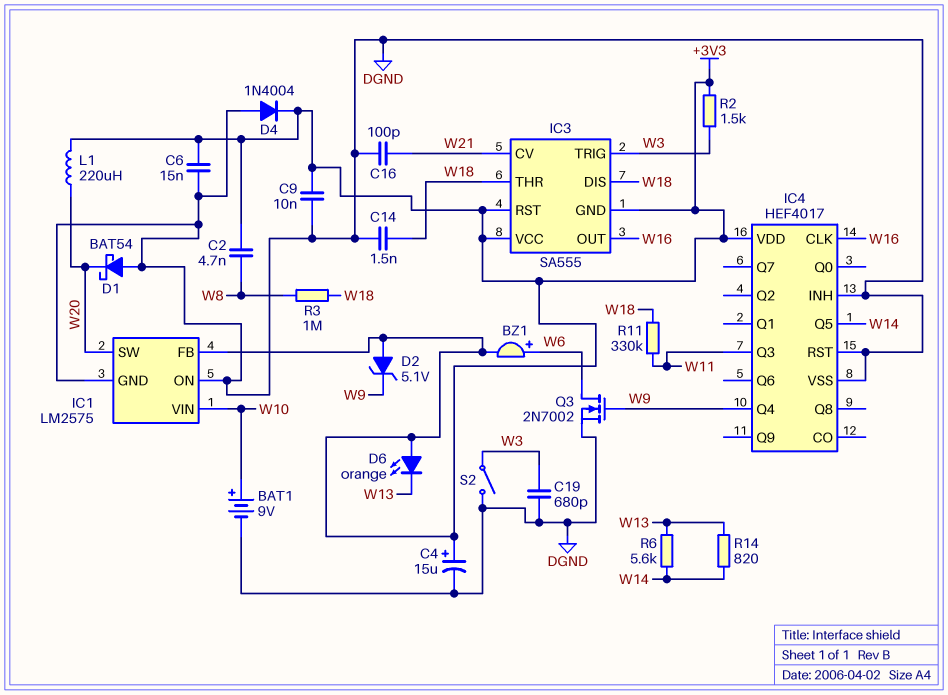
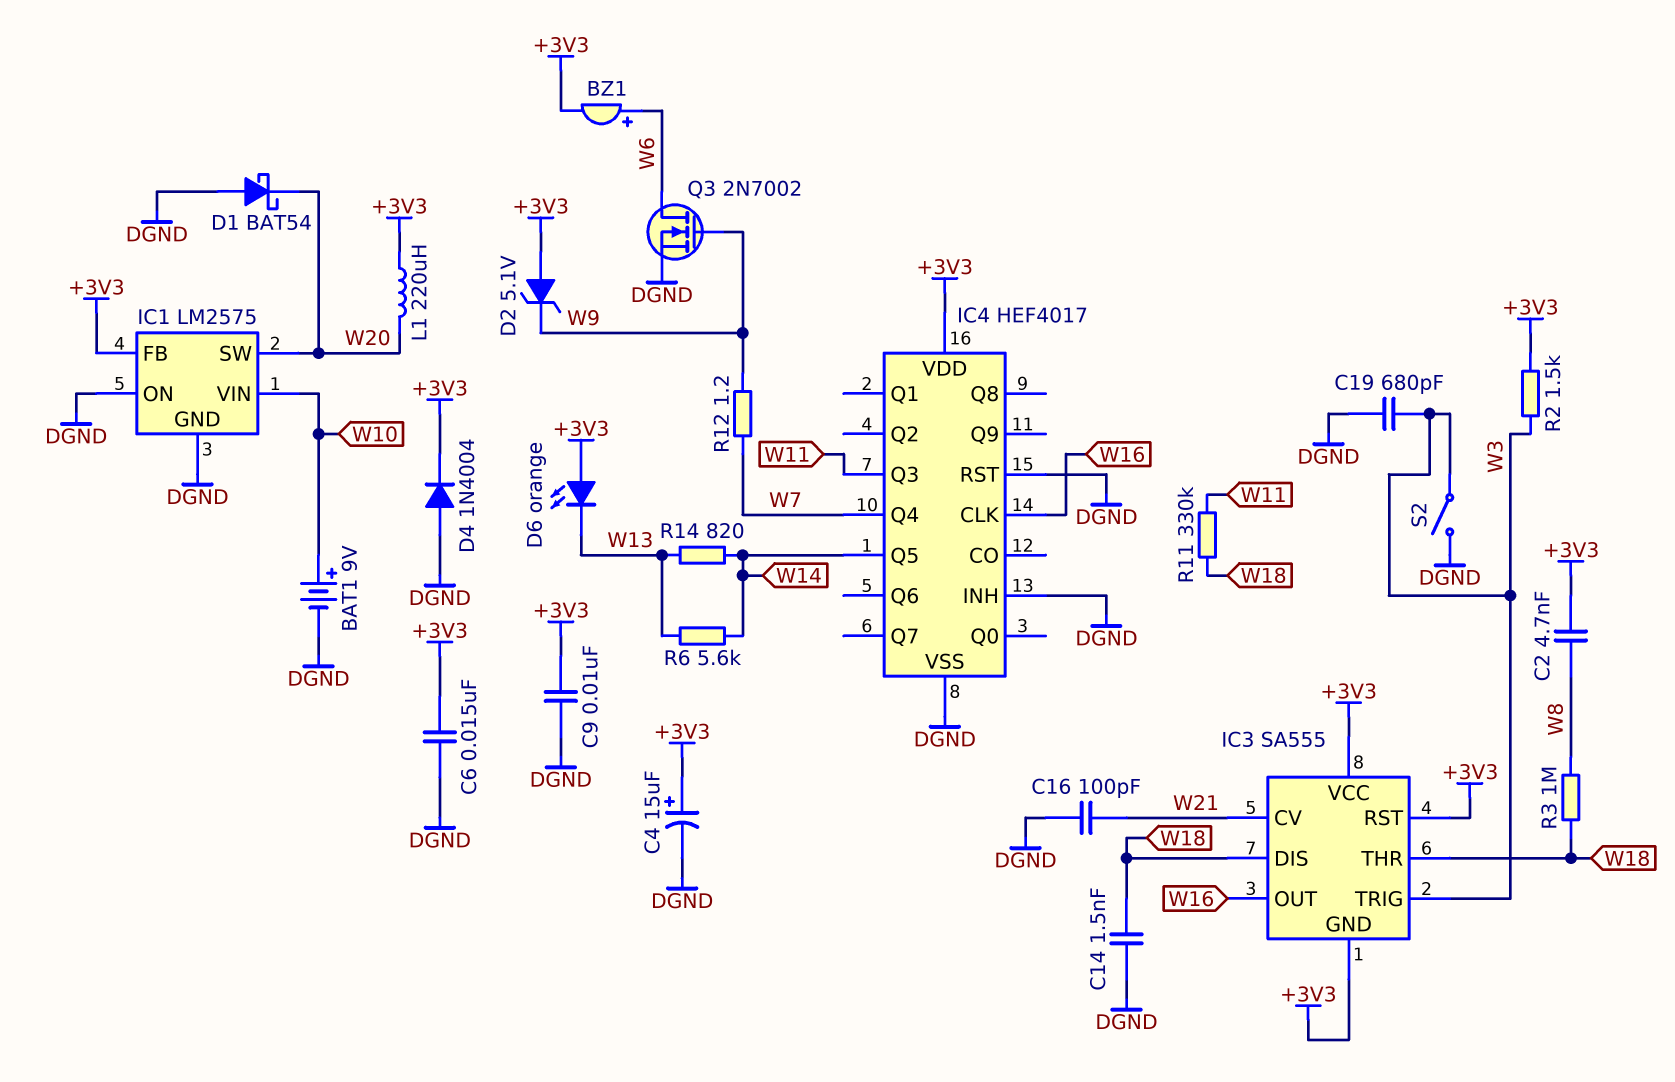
IC4 pin Q4: W9 -> W7
R12: none -> 1.2 (W7, W9)

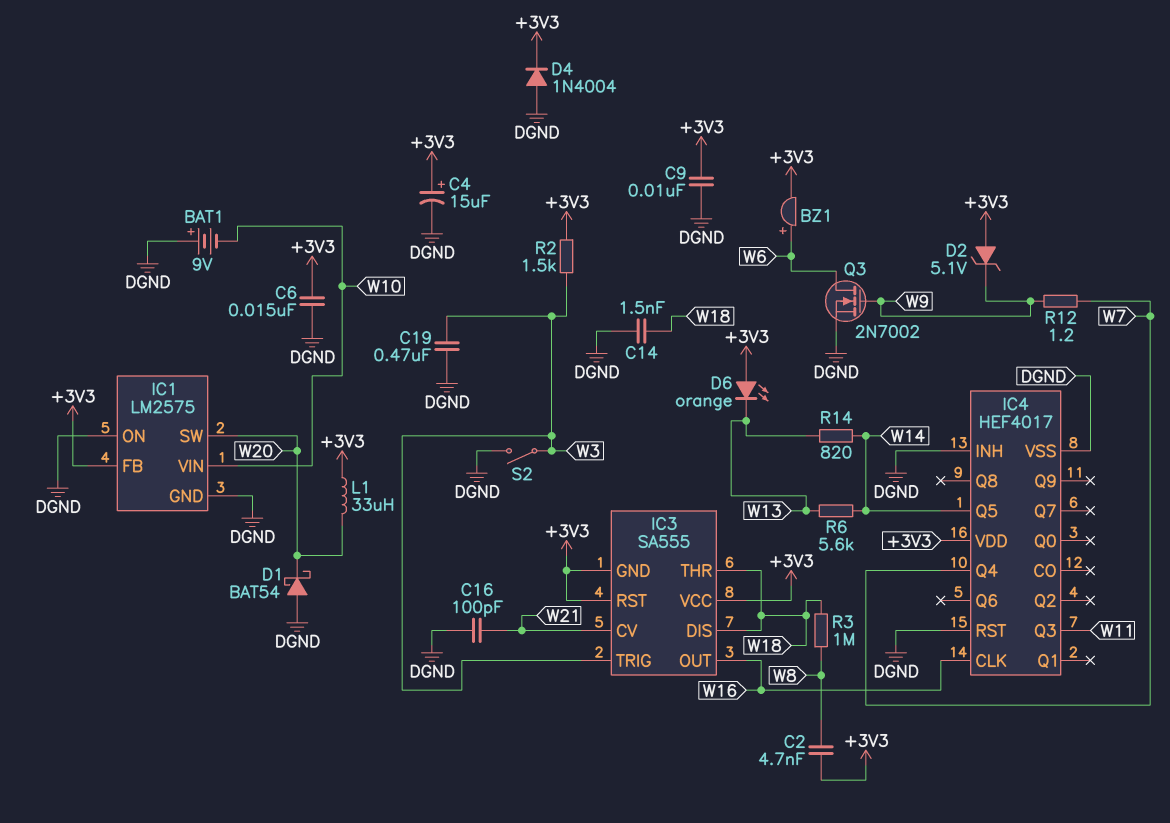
BAT1: 9V (plus W10, minus DGND) -> 9V (plus DGND, minus W10)
C19: 680pF (DGND, W3) -> 470nF (DGND, W3)
L1: 220uH (+3V3, W20) -> 33uH (+3V3, W20)
R11: 330k (W11, W18) -> none

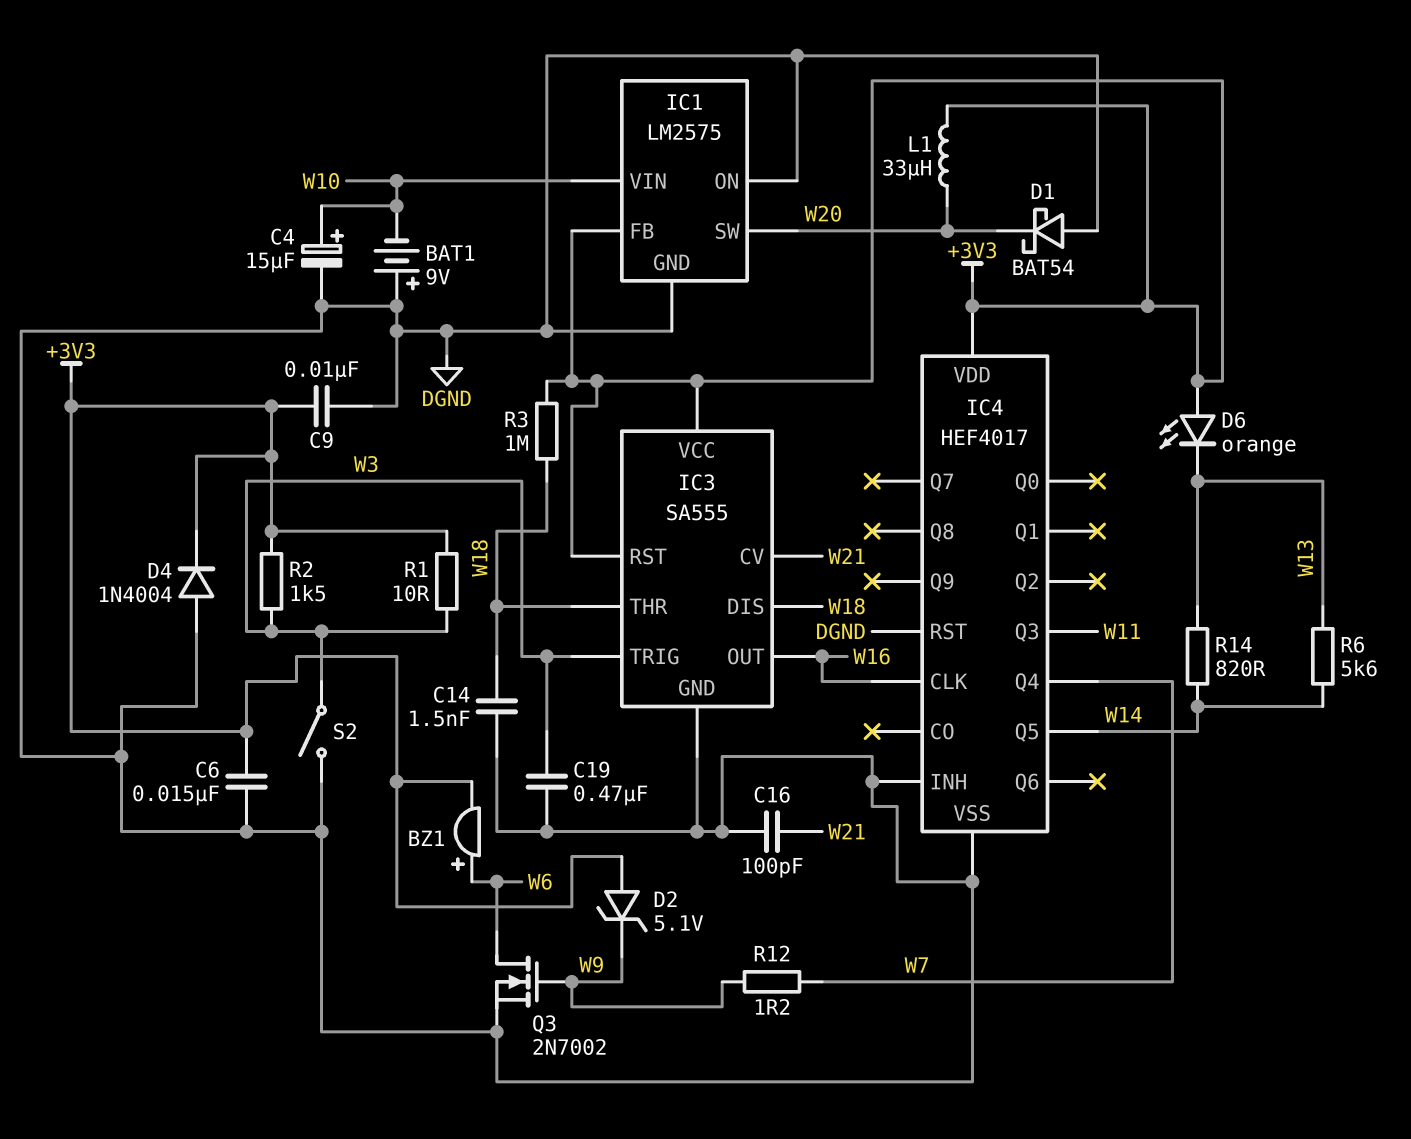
C2: 4.7nF (+3V3, W8) -> none
C4: 15uF (plus +3V3, minus DGND) -> 15uF (plus W10, minus DGND)
IC3 pin GND: +3V3 -> DGND
R1: none -> 10 (+3V3, W3)
R3: 1M (W8, W18) -> 1M (+3V3, W18)

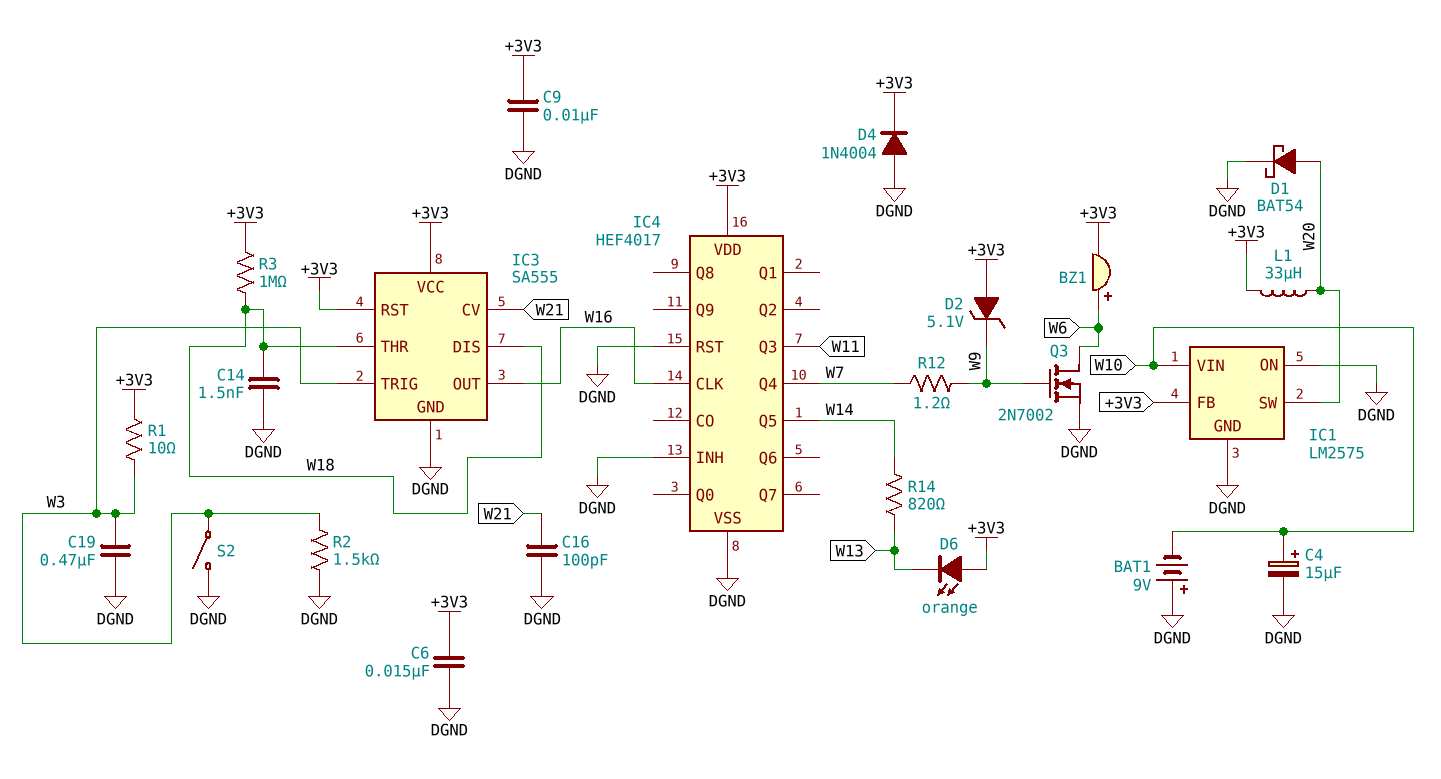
D1: schottky BAT54 (A DGND, K W20) -> schottky BAT54 (A W20, K DGND)
R2: 1.5k (+3V3, W3) -> 1.5k (DGND, W3)
R6: 5.6k (W13, W14) -> none

